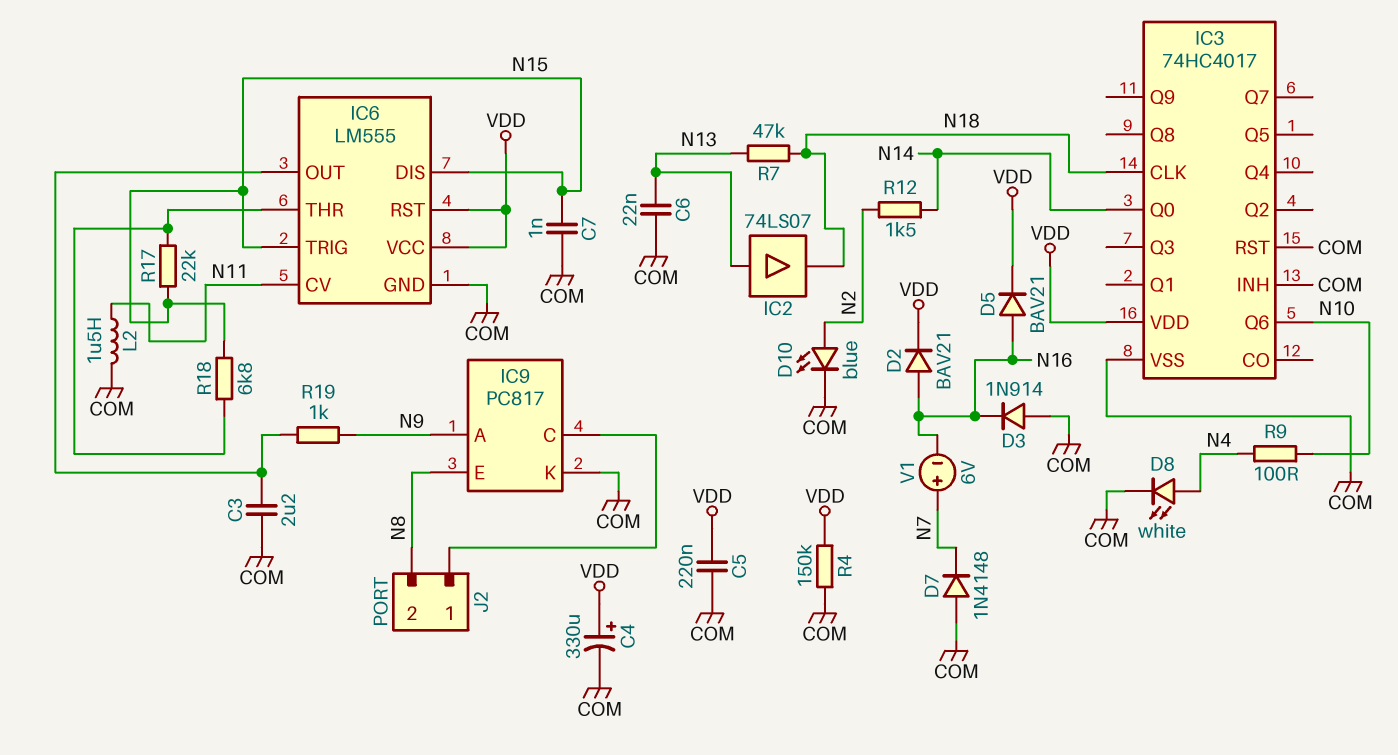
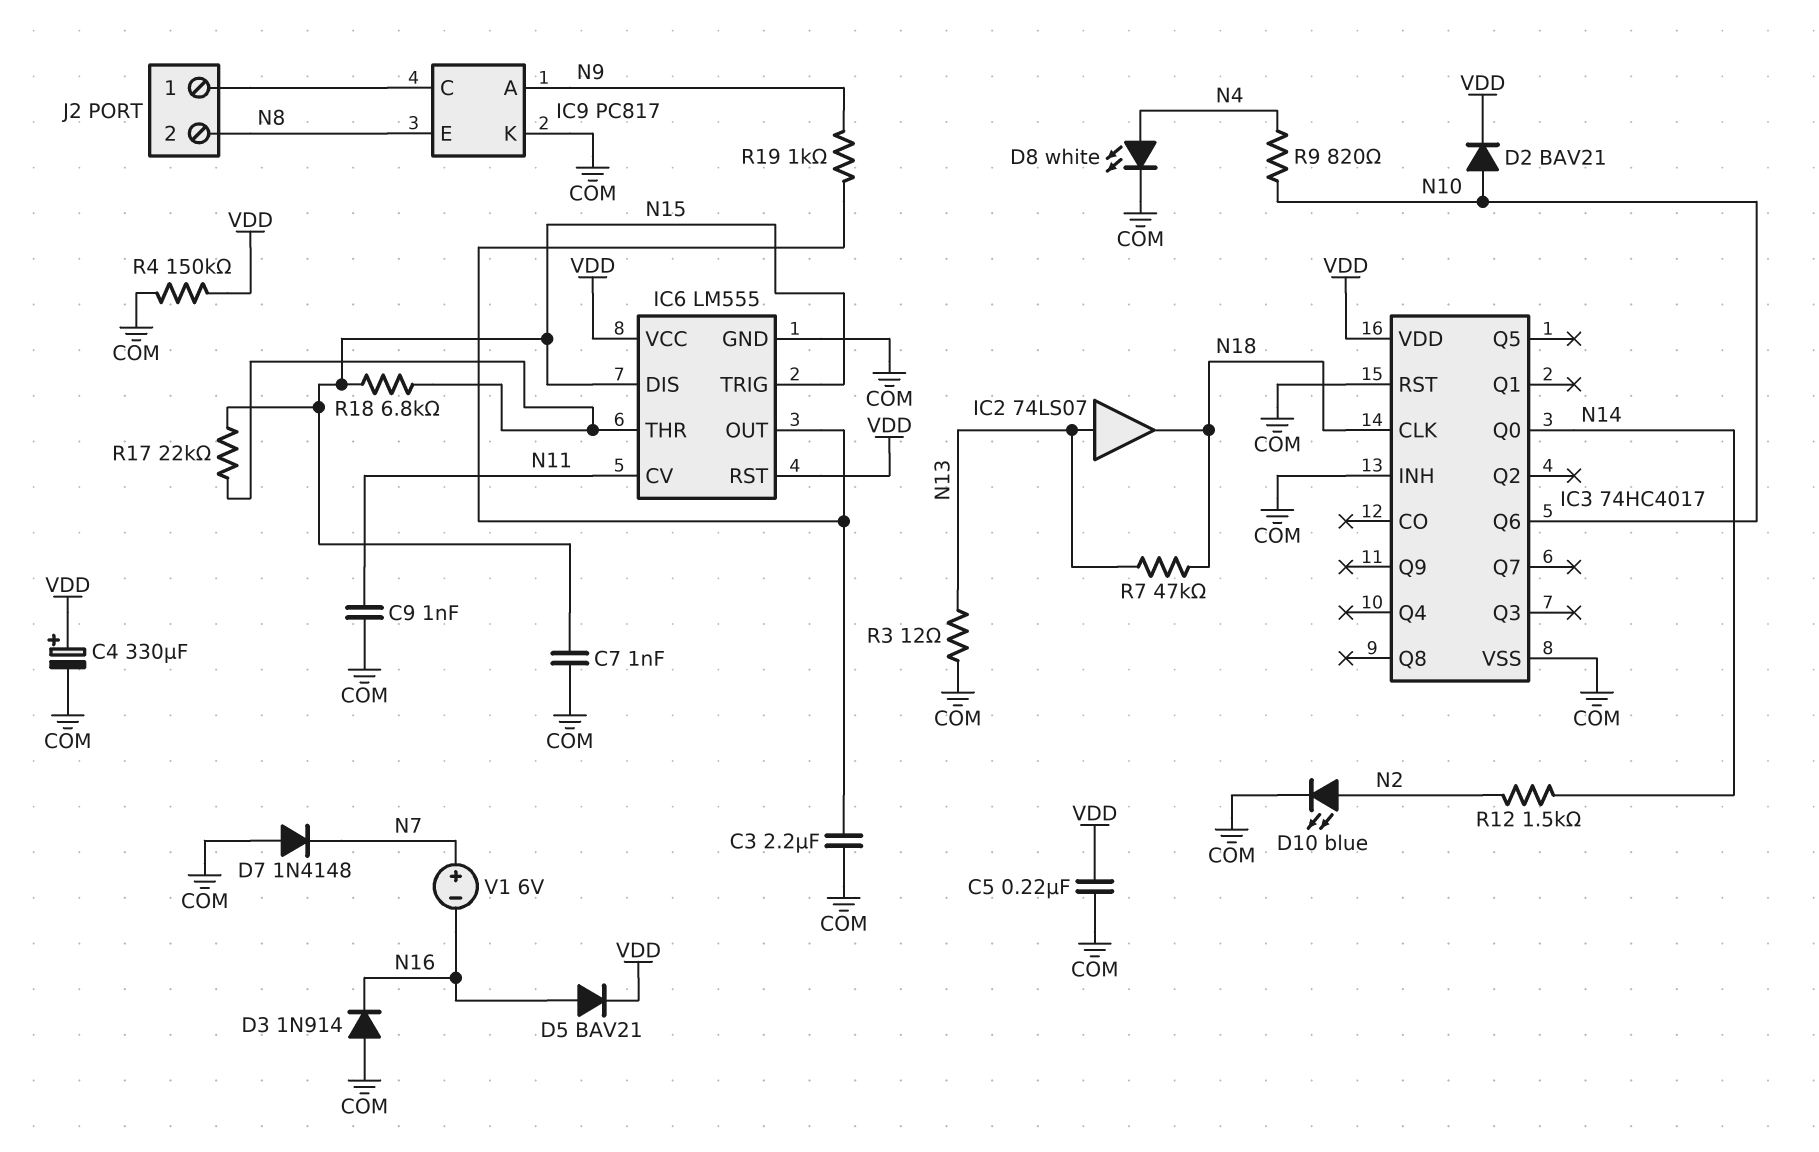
C6: 22nF (COM, N13) -> none
C9: none -> 1nF (COM, N11)
D2: diode BAV21 (A N16, K VDD) -> diode BAV21 (A N10, K VDD)
L2: 1.5uH (COM, N11) -> none
R3: none -> 12 (COM, N13)
R9: 100 (N4, N10) -> 820 (N4, N10)

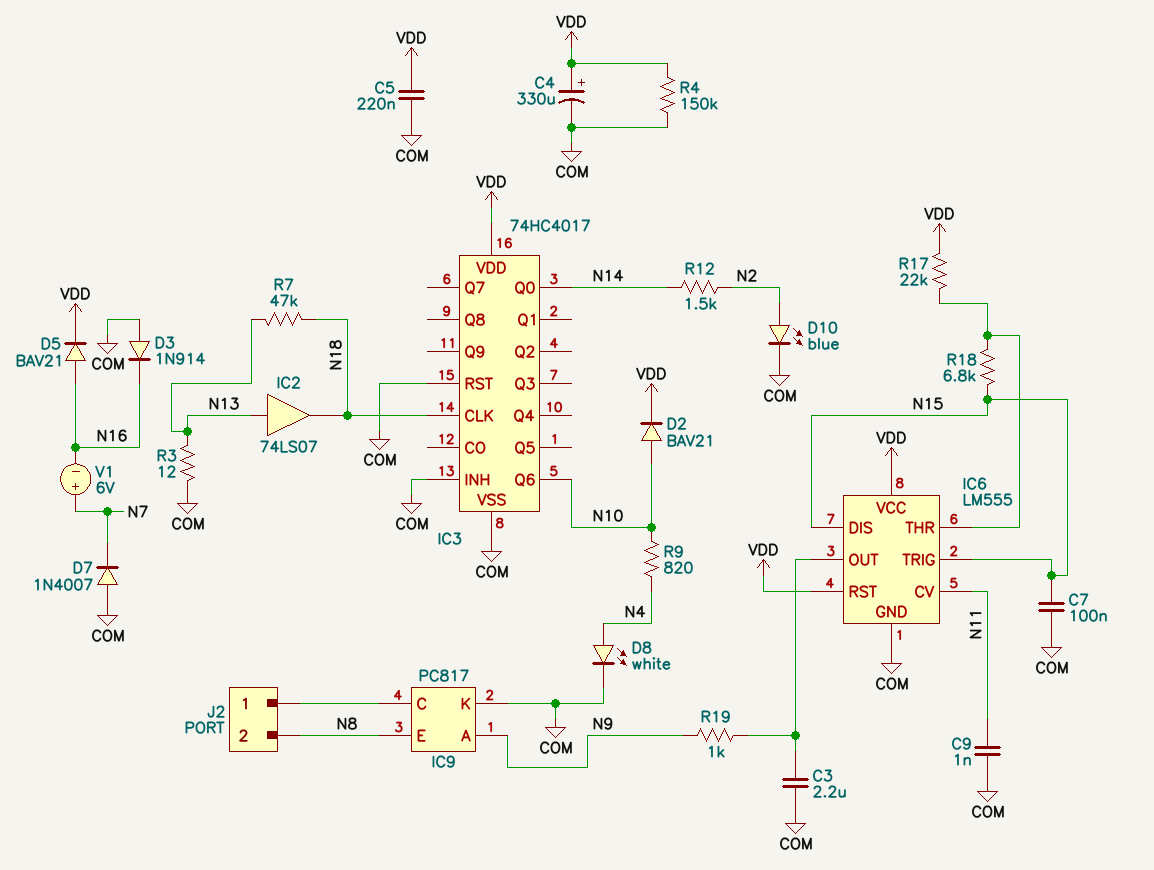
C7: 1nF (COM, N15) -> 100nF (COM, N15)
D7: diode 1N4148 (A COM, K N7) -> diode 1N4007 (A COM, K N7)
R17: 22k (IC6/THR, N15) -> 22k (IC6/THR, VDD)

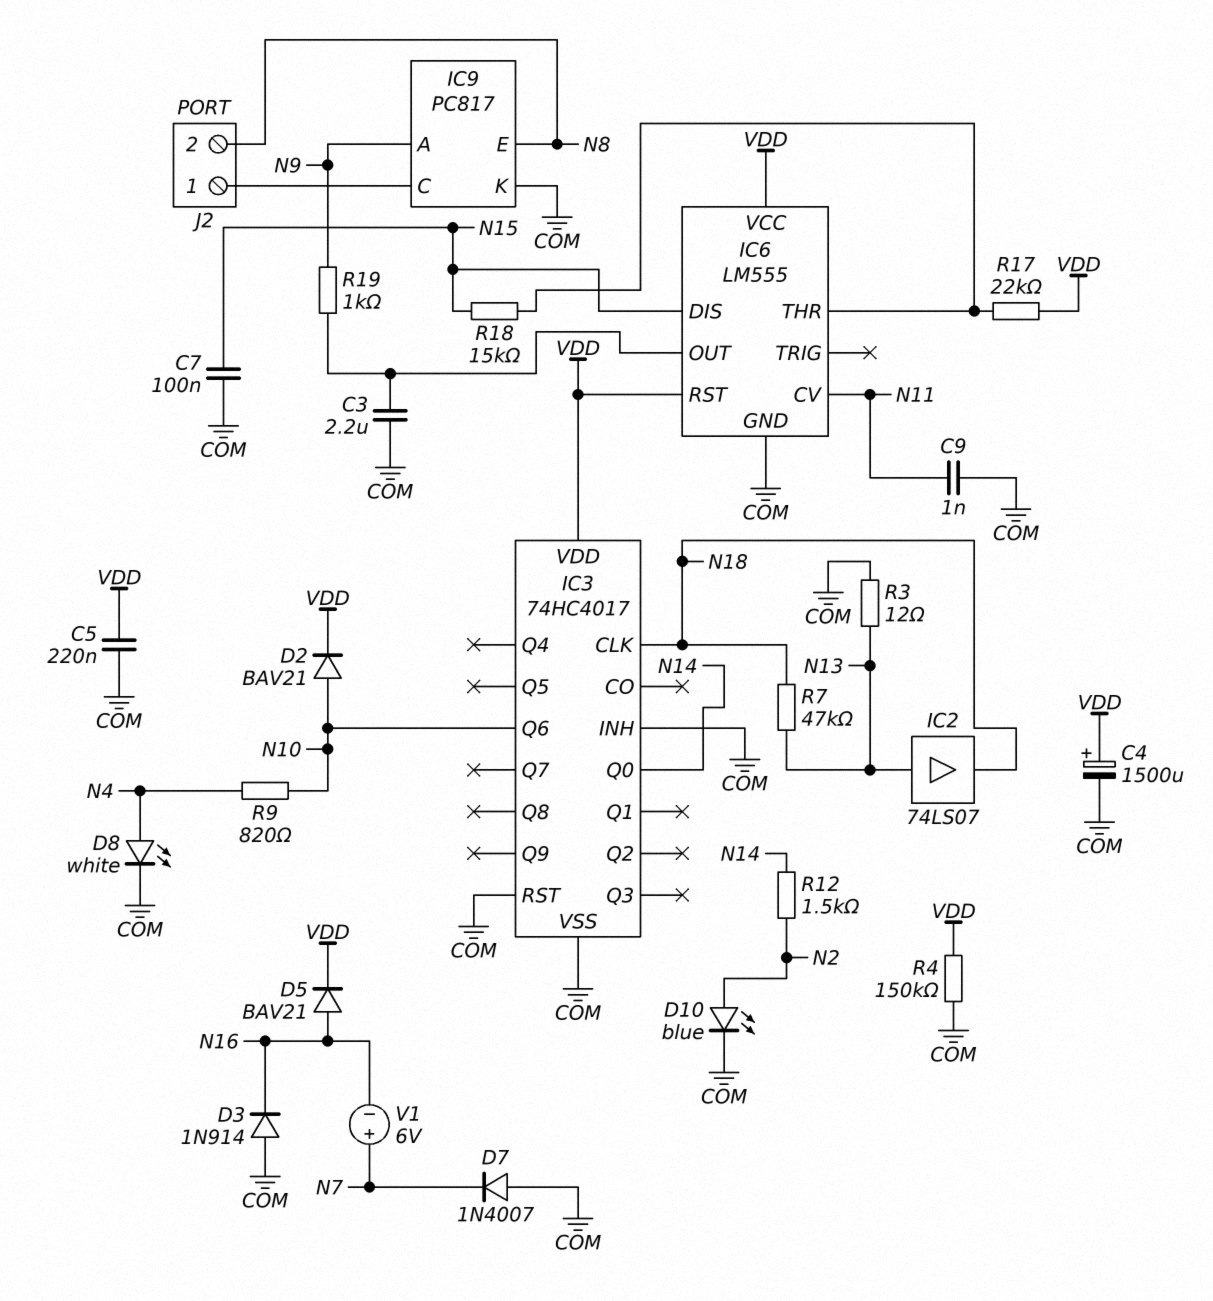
C4: 330uF (plus VDD, minus COM) -> 1500uF (plus VDD, minus COM)
IC6 pin TRIG: N15 -> none
R18: 6.8k (IC6/THR, N15) -> 15k (IC6/THR, N15)

